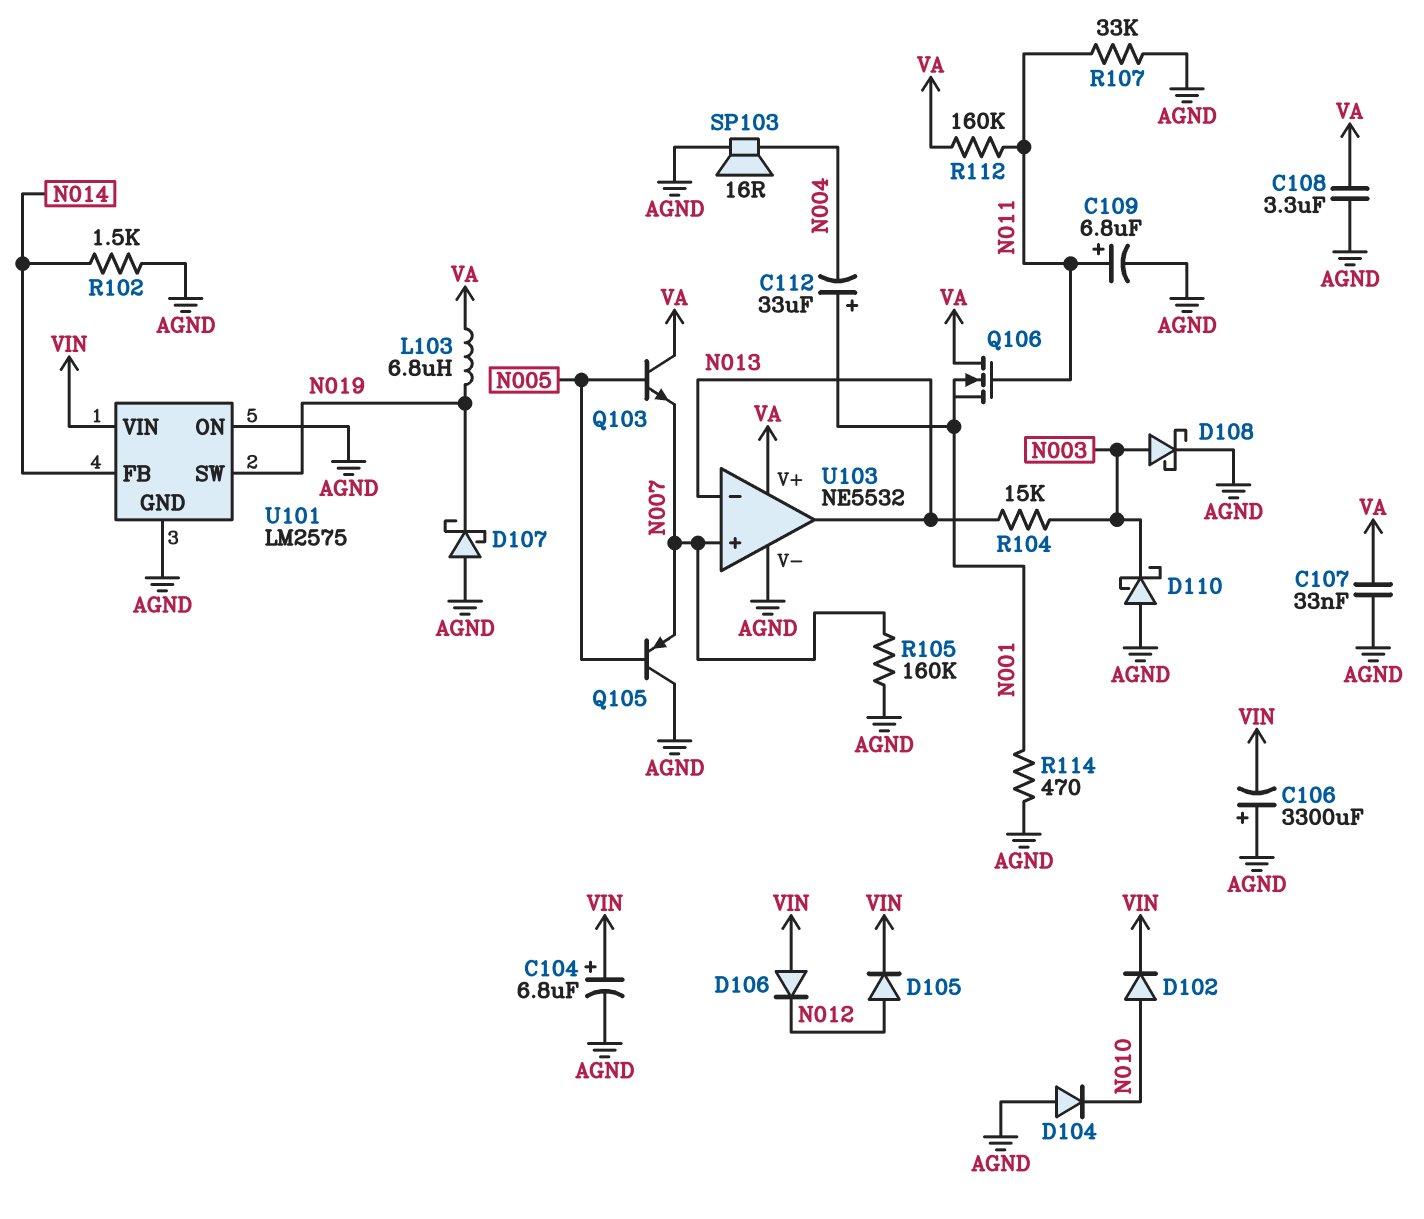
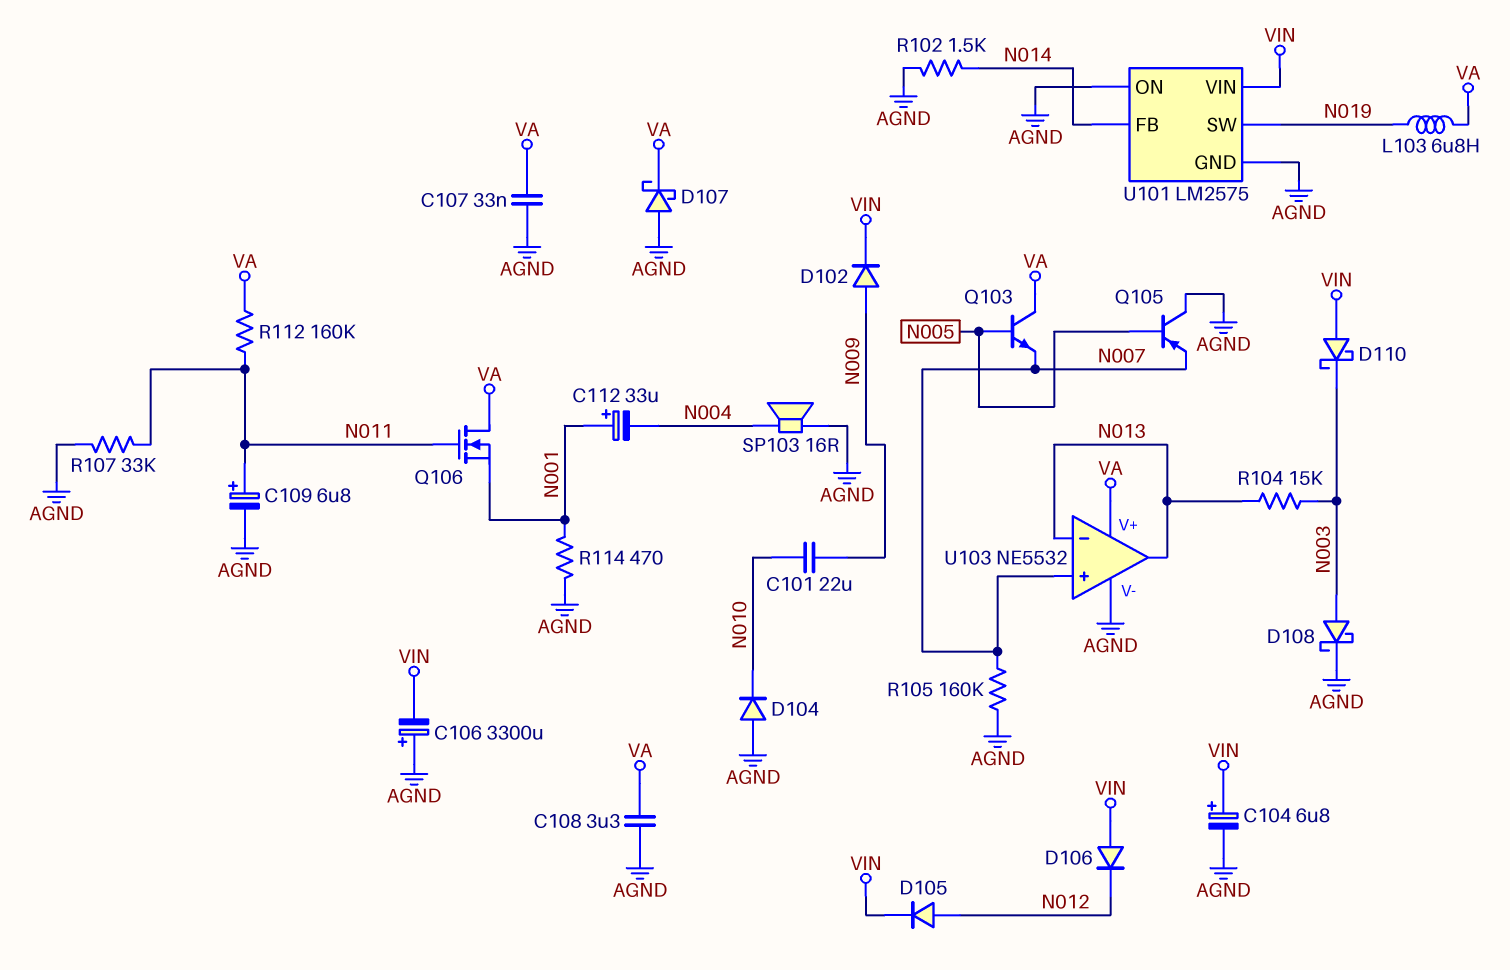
C101: none -> 22uF (N009, N010)
D102: diode (A N010, K VIN) -> diode (A N009, K VIN)
D107: schottky (A AGND, K N019) -> schottky (A AGND, K VA)
D110: schottky (A AGND, K N003) -> schottky (A VIN, K N003)

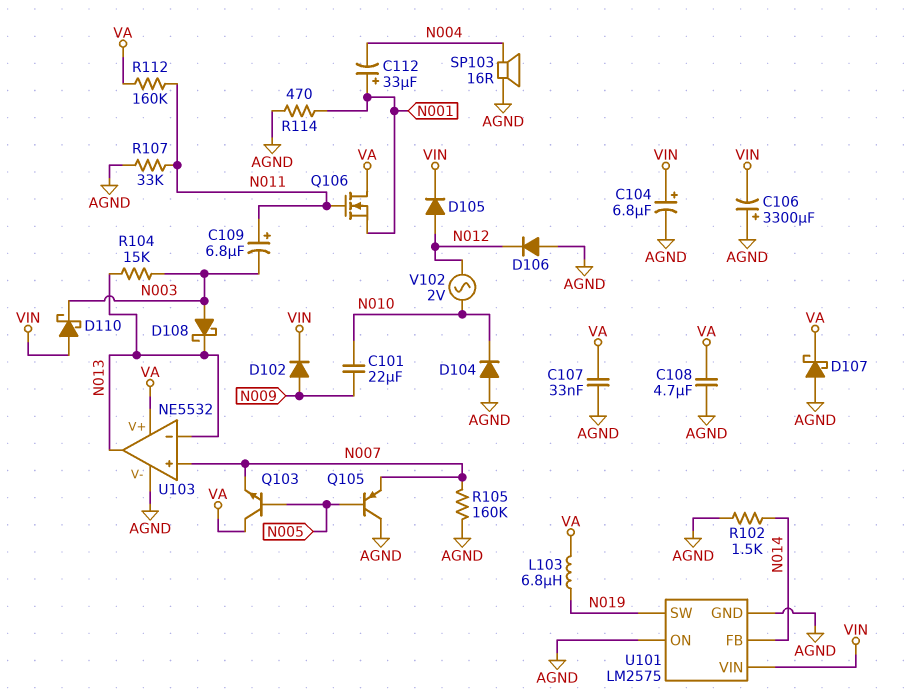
C108: 3.3uF (AGND, VA) -> 4.7uF (AGND, VA)
C109: 6.8uF (plus N011, minus AGND) -> 6.8uF (plus N011, minus N003)
D106: diode (A VIN, K N012) -> diode (A AGND, K N012)
D108: schottky (A N003, K AGND) -> schottky (A N003, K N013)
V102: none -> AC 2V (N010, N012)

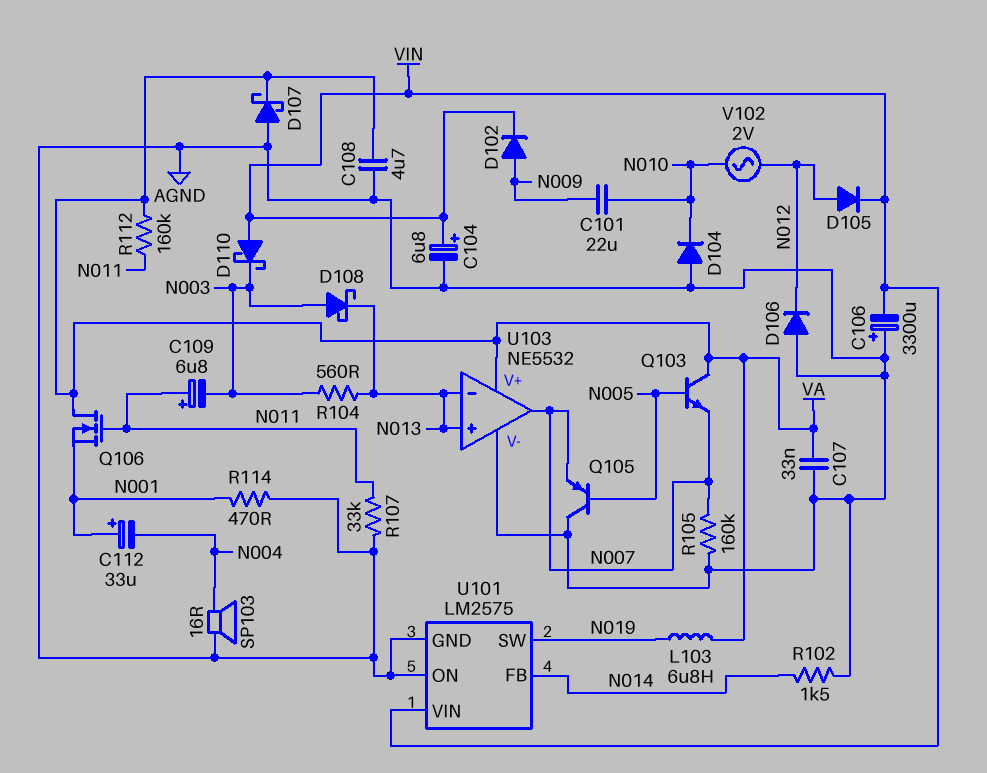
R104: 15k (N003, N013) -> 560 (N003, N013)
U103 pin in+: N007 -> N013
U103 pin out: N013 -> N007

